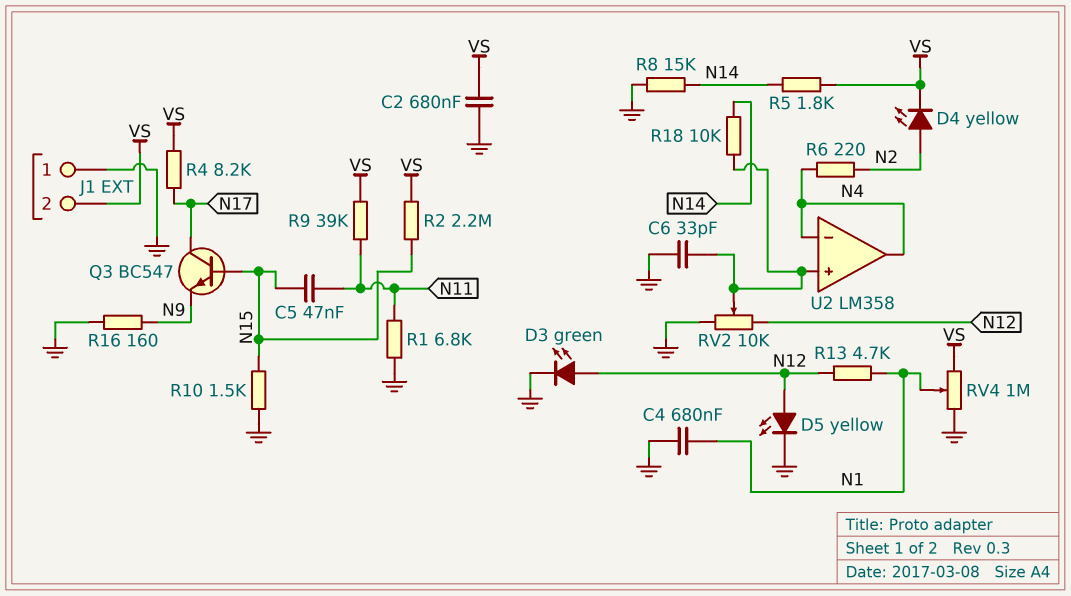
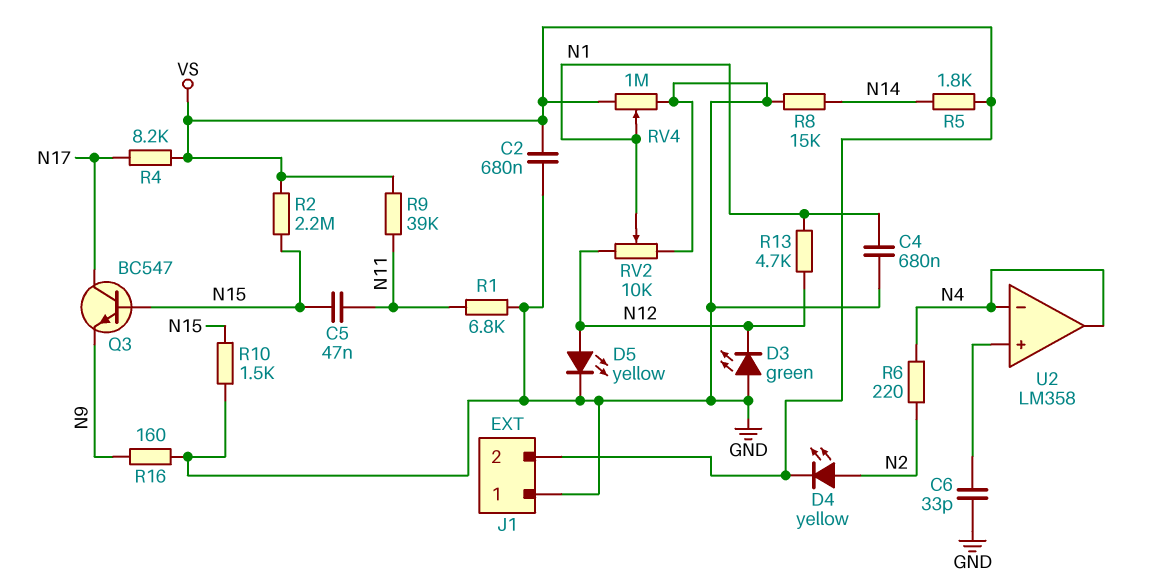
D3: LED green (A N12, K GND) -> LED green (A GND, K N12)
R18: 10k (N14, U2/in+) -> none
RV2: 10k (GND, N12, wiper U2/in+) -> 10k (GND, N12, wiper N1)

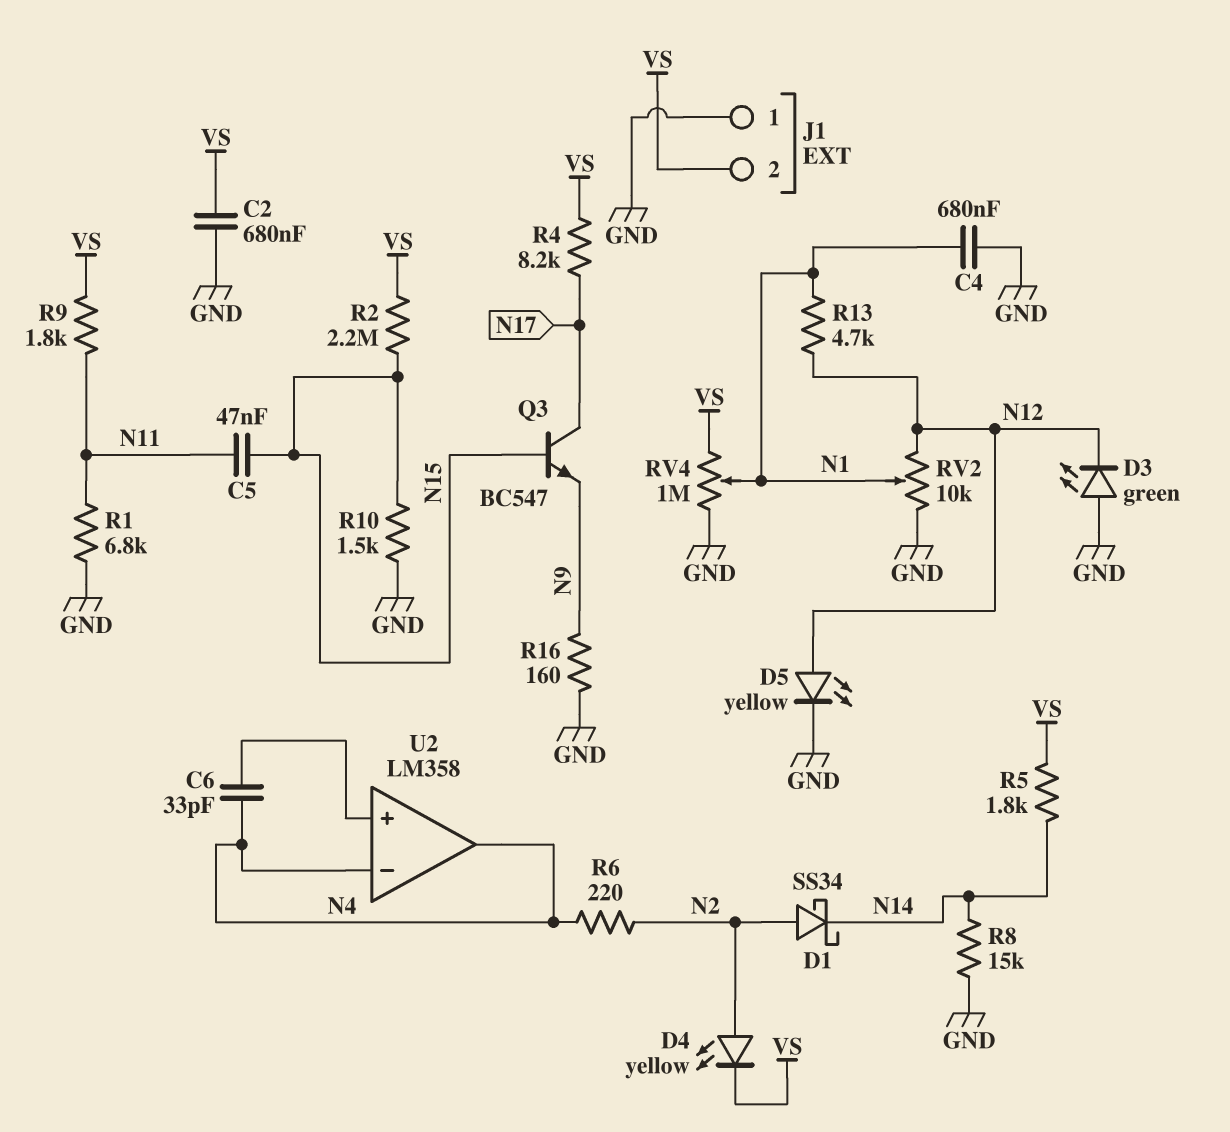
C6: 33pF (GND, U2/in+) -> 33pF (N4, U2/in+)
D1: none -> schottky SS34 (A N2, K N14)
R9: 39k (N11, VS) -> 1.8k (N11, VS)

